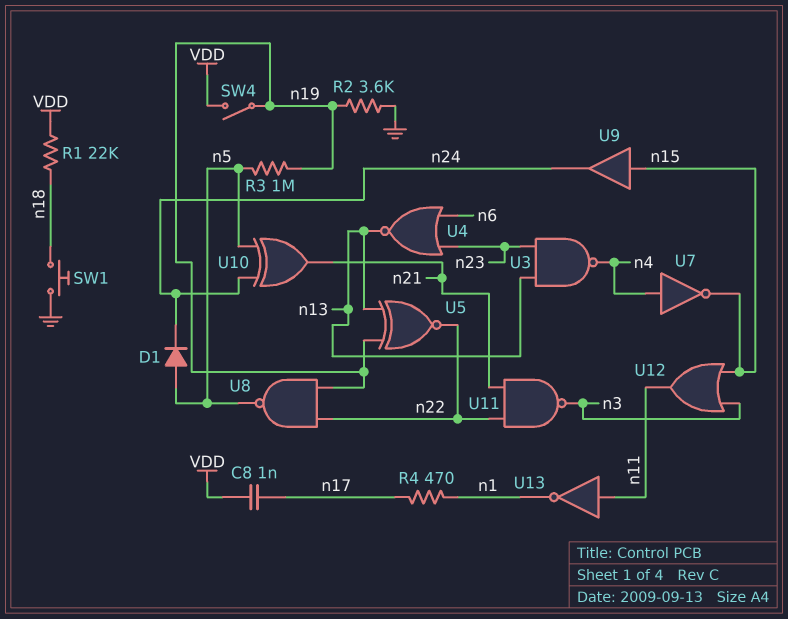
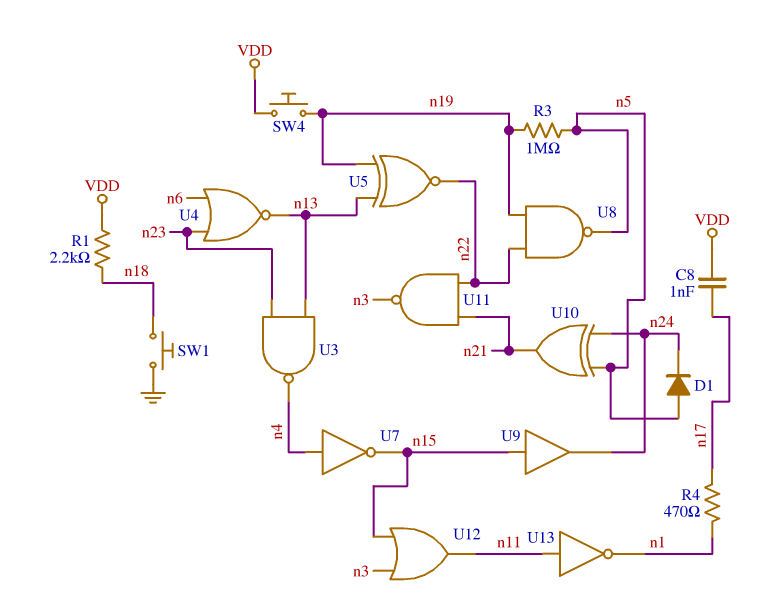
R1: 22k (VDD, n18) -> 2.2k (VDD, n18)
R2: 3.6k (GND, n19) -> none
SW4: switch (VDD, n19) -> button (VDD, n19)

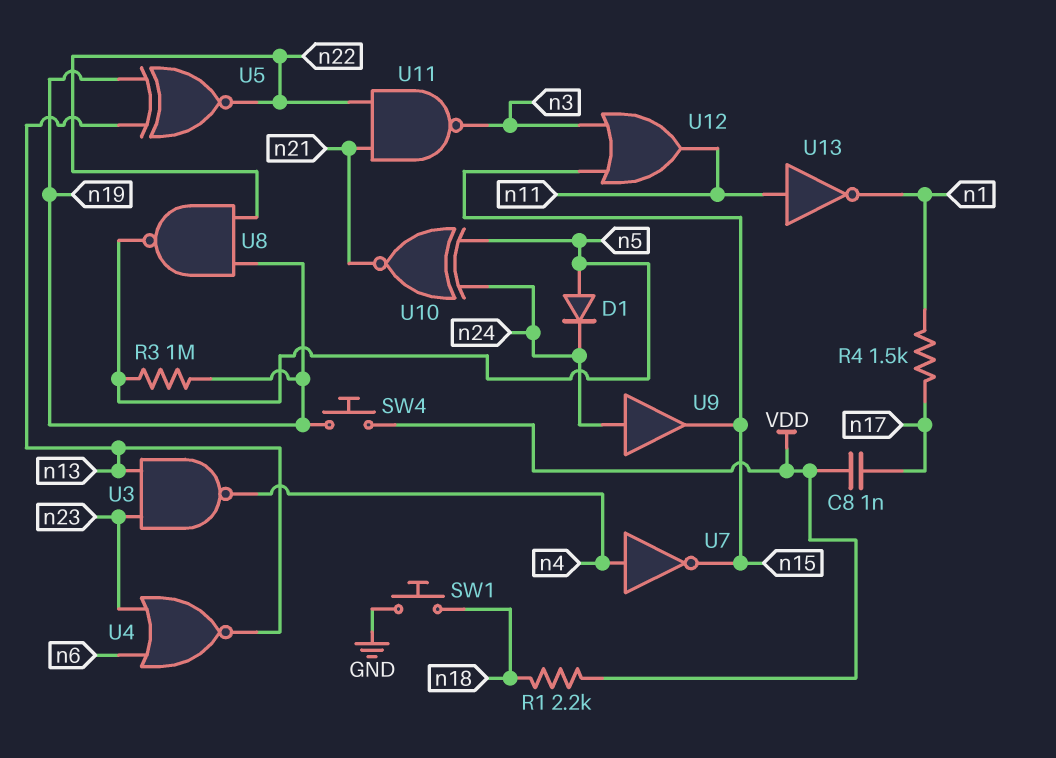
R4: 470 (n1, n17) -> 1.5k (n1, n17)
U9: buffer (in n15, out n24) -> buffer (in n24, out n15)
U10: XOR (in n5, in n24, out n21) -> XNOR (in n5, in n24, out n21)

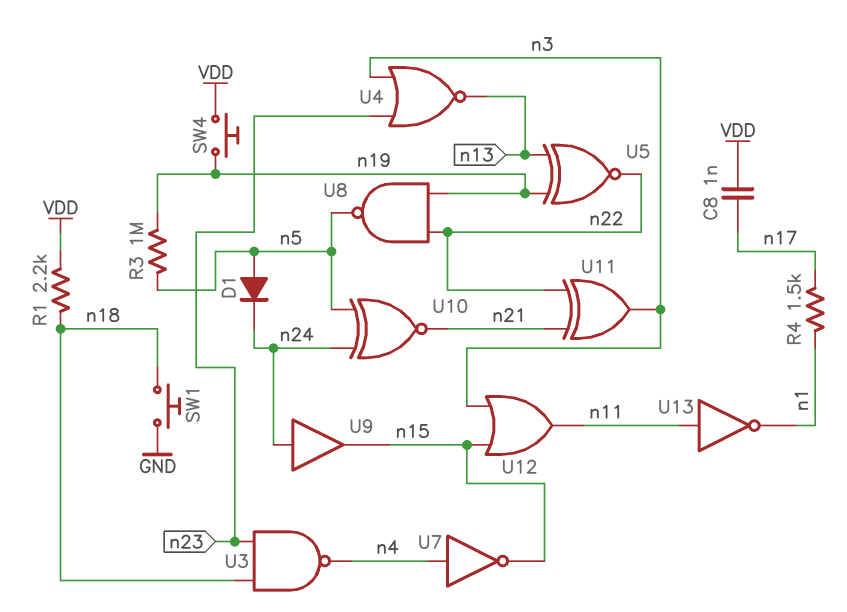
U3: NAND (in n13, in n23, out n4) -> NAND (in n18, in n23, out n4)
U4: NOR (in n6, in n23, out n13) -> NOR (in n3, in n23, out n13)
U11: NAND (in n21, in n22, out n3) -> XOR (in n21, in n22, out n3)

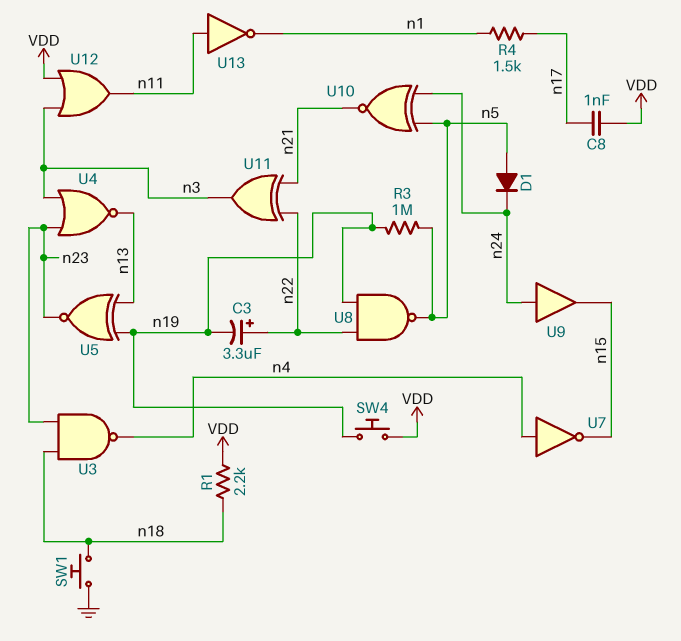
C3: none -> 3.3uF (plus n22, minus n19)
U5: XNOR (in n13, in n19, out n22) -> XNOR (in n13, in n19, out n23)
U12: OR (in n3, in n15, out n11) -> OR (in VDD, in n3, out n11)

